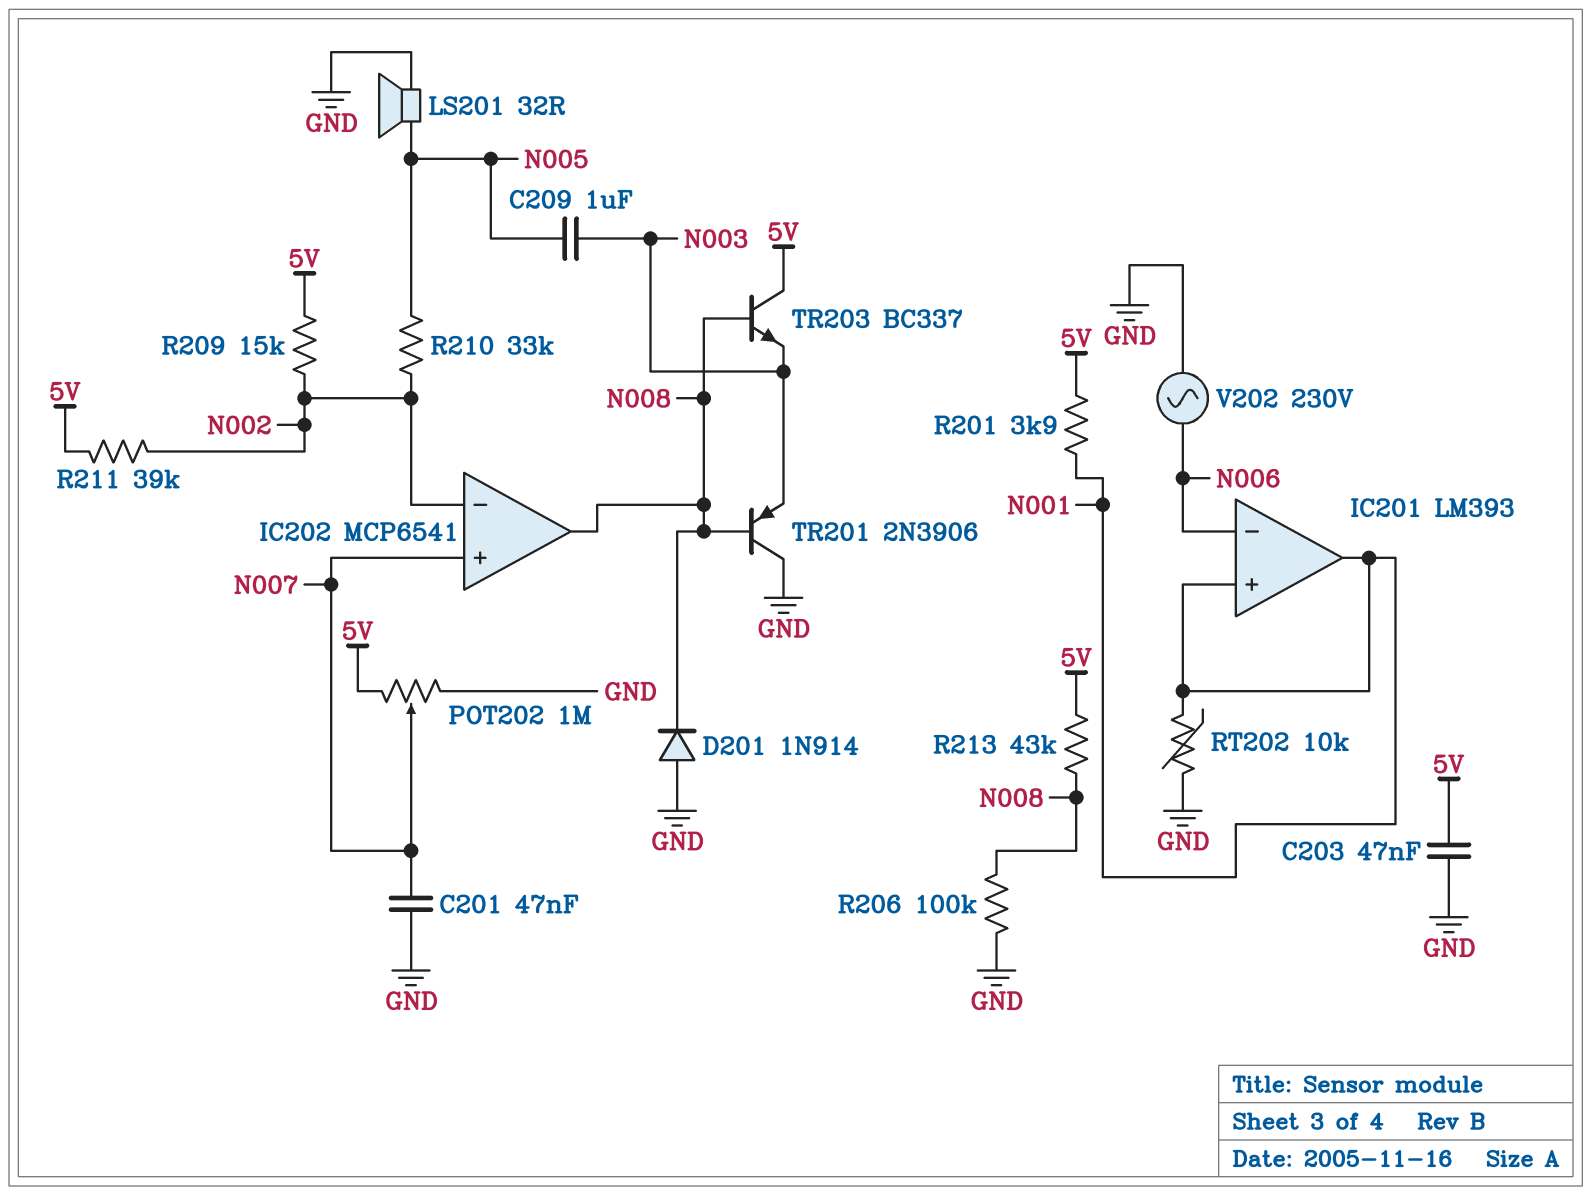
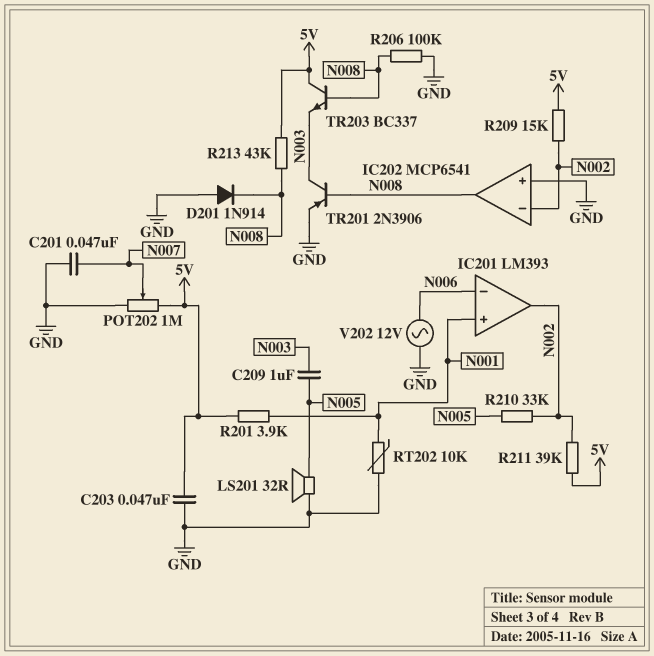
IC201 pin out: N001 -> N002
IC202 pin in+: N007 -> GND
TR201: PNP 2N3906 (B N008, C GND, E N003) -> PNP 2N3906 (B N008, C N003, E GND)
V202: AC 230V (GND, N006) -> AC 12V (GND, N006)

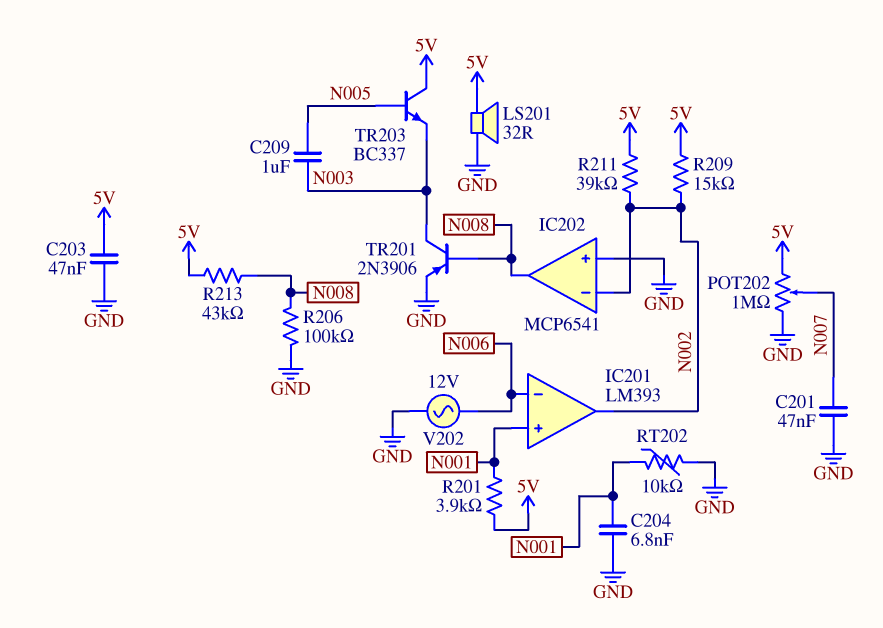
C204: none -> 6.8nF (GND, N001)
D201: diode 1N914 (A GND, K N008) -> none
LS201: speaker 32R (GND, N005) -> speaker 32R (5V, GND)
R210: 33k (N002, N005) -> none
TR203: NPN BC337 (B N008, C 5V, E N003) -> NPN BC337 (B N005, C 5V, E N003)

